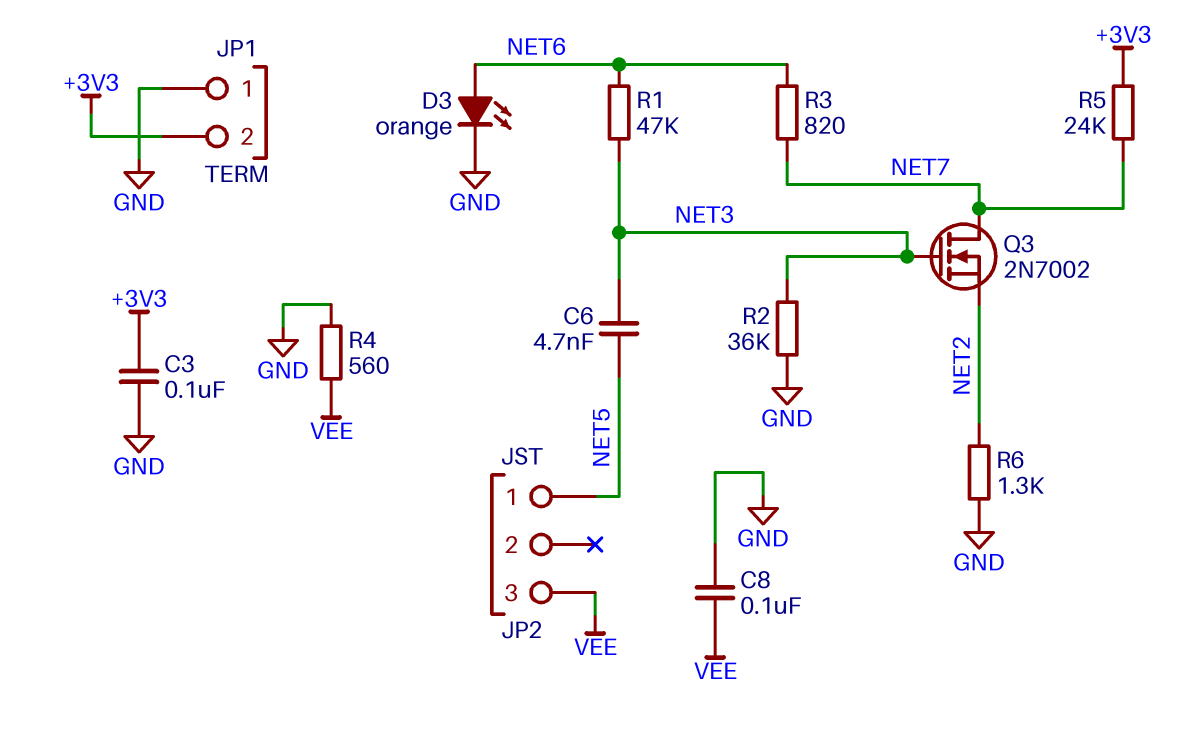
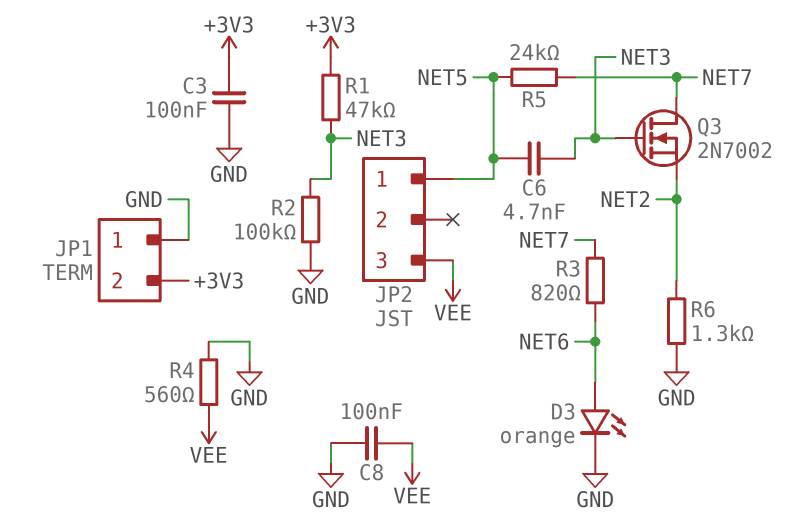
R1: 47k (NET3, NET6) -> 47k (+3V3, NET3)
R2: 36k (GND, NET3) -> 100k (GND, NET3)
R5: 24k (+3V3, NET7) -> 24k (NET5, NET7)

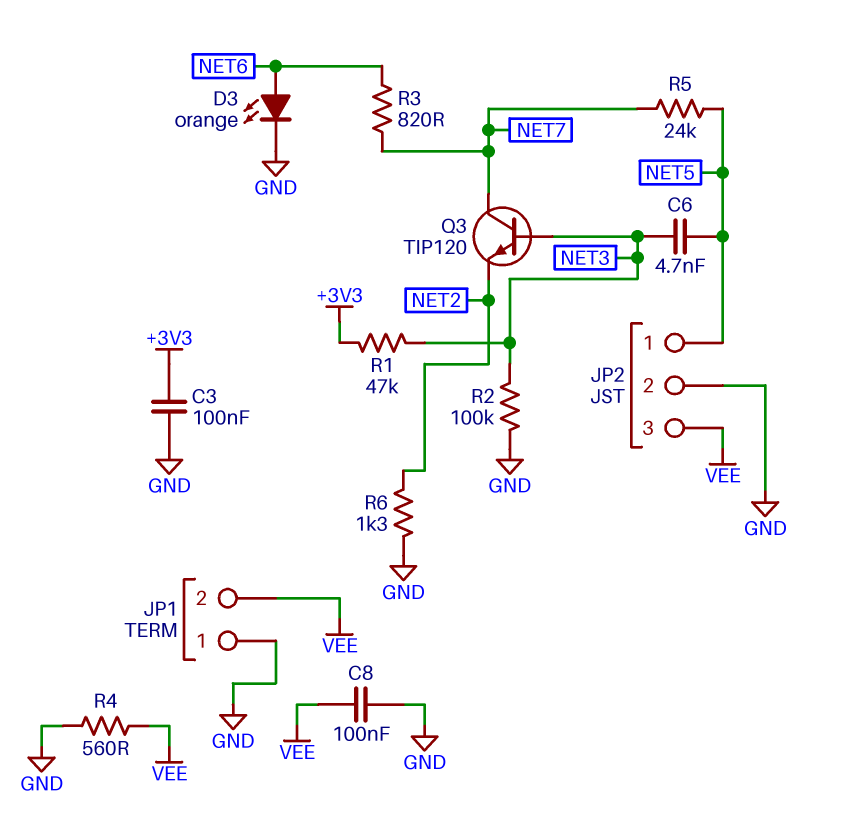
JP1 pin 2: +3V3 -> VEE
JP2 pin 2: none -> GND
Q3: NMOS 2N7002 (G NET3, D NET7, S NET2) -> NPN TIP120 (B NET3, C NET7, E NET2)

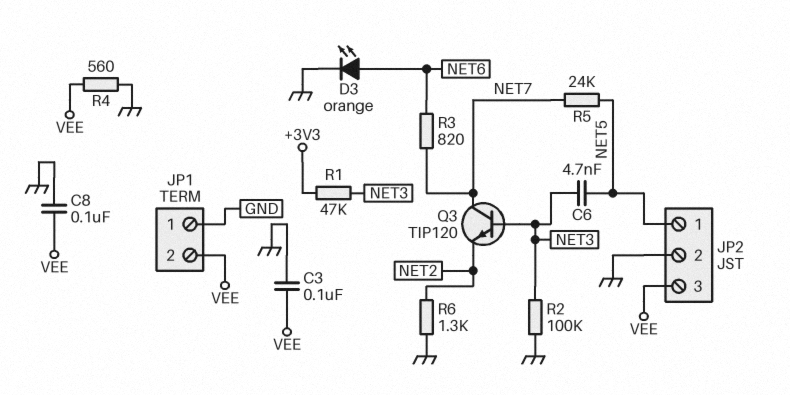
C3: 100nF (+3V3, GND) -> 100nF (GND, VEE)

